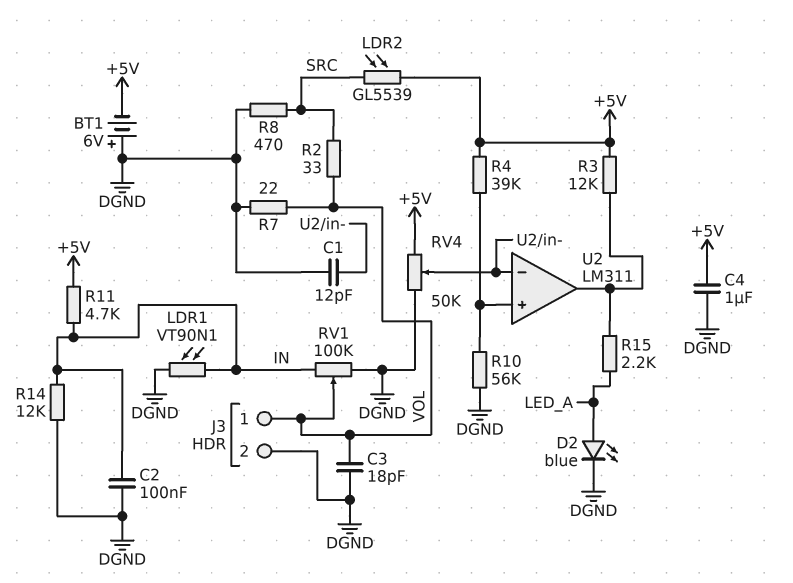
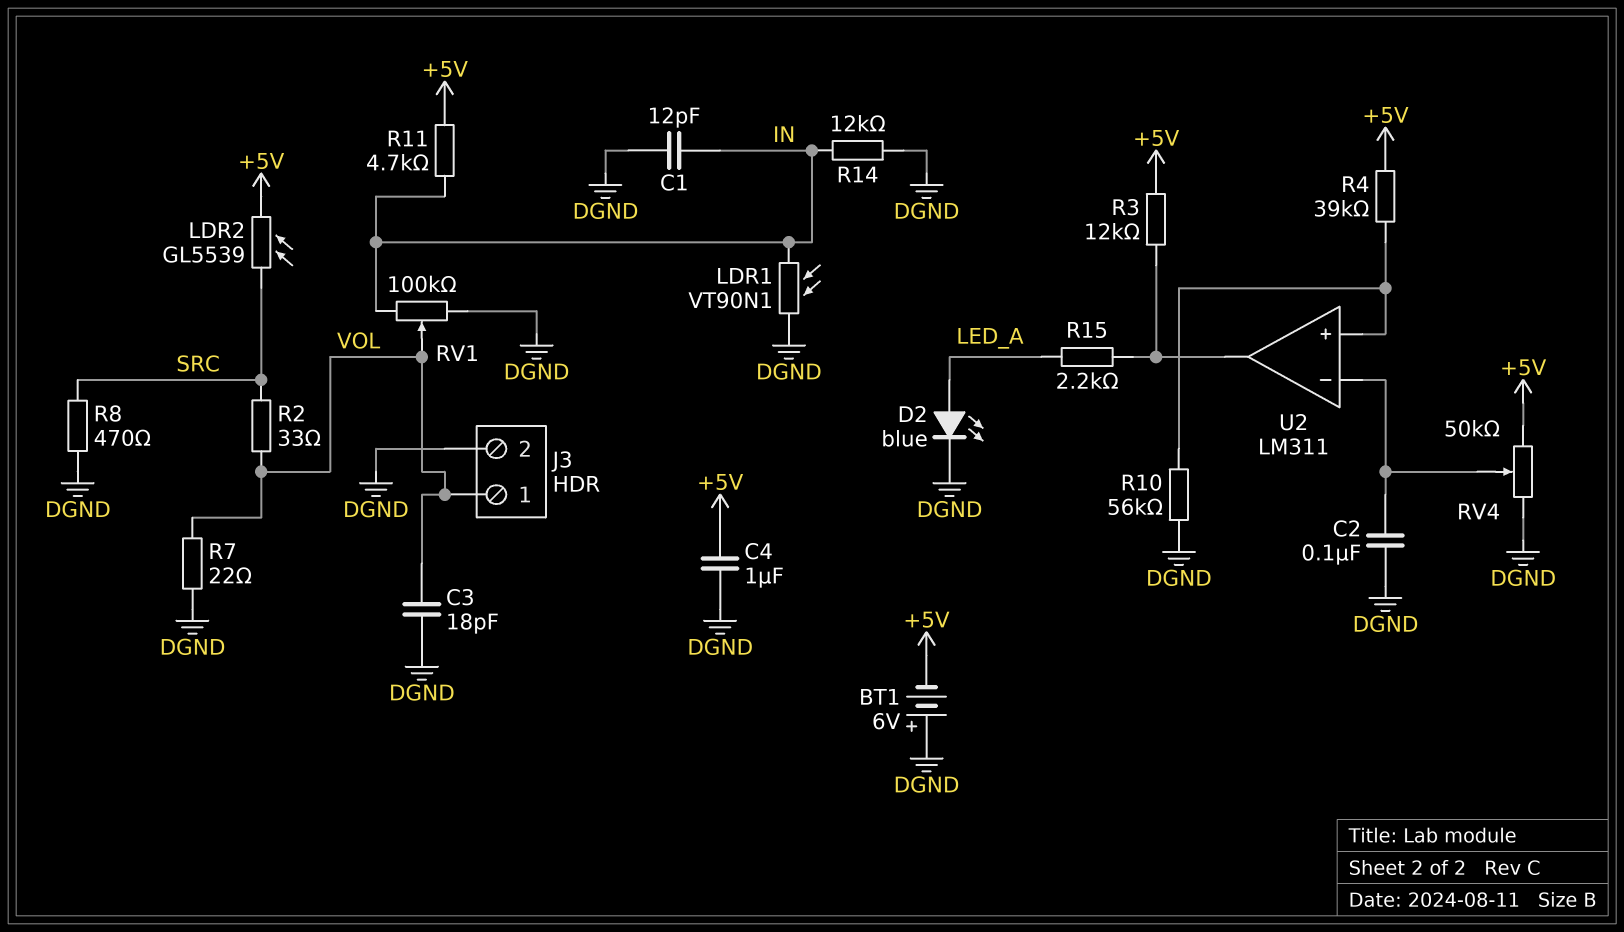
C1: 12pF (DGND, U2/in-) -> 12pF (DGND, IN)
C2: 100nF (DGND, IN) -> 100nF (DGND, U2/in-)

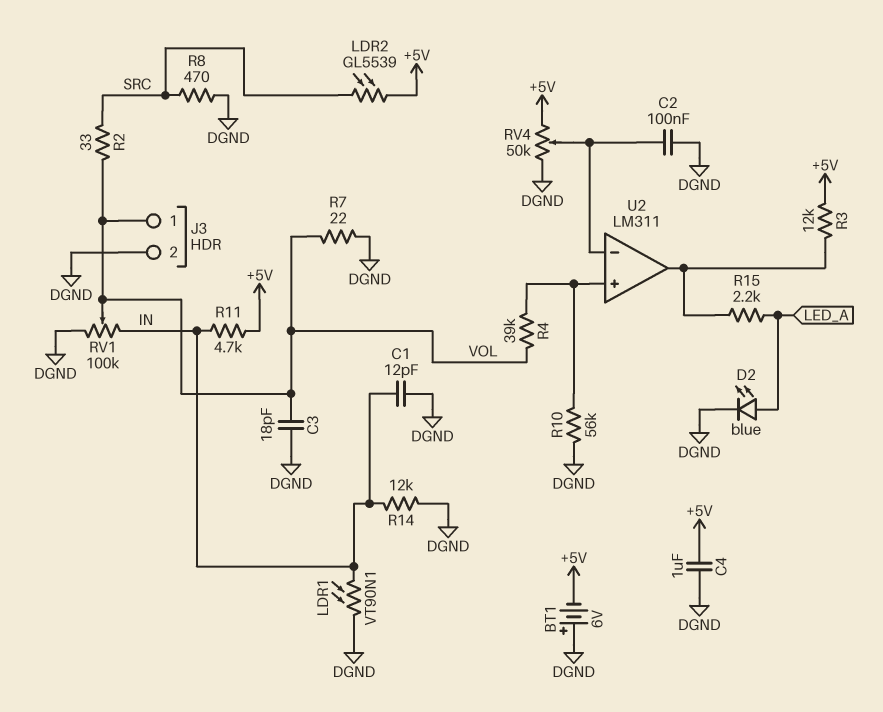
R4: 39k (+5V, U2/in+) -> 39k (U2/in+, VOL)

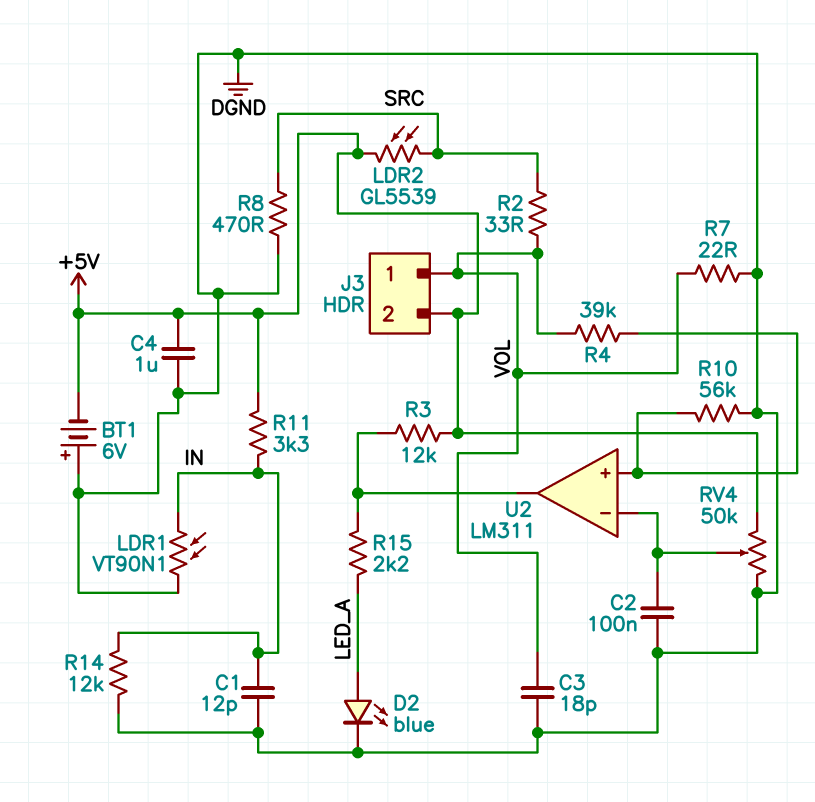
J3 pin 2: DGND -> +5V
R11: 4.7k (+5V, IN) -> 3.3k (+5V, IN)
RV1: 100k (DGND, IN, wiper VOL) -> none

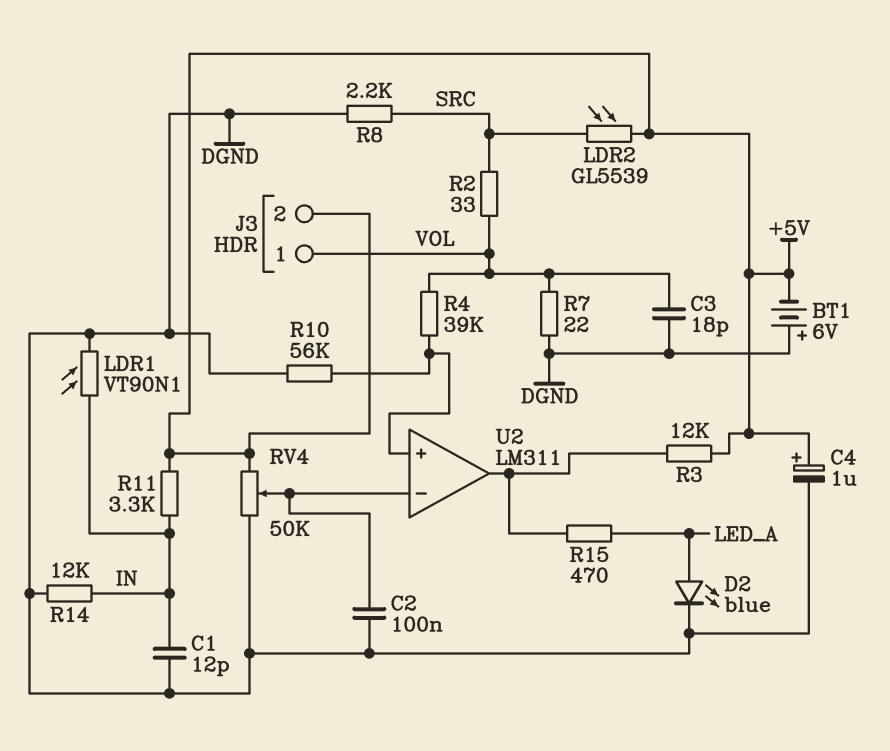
C4: 1uF (+5V, DGND) -> 1uF (plus +5V, minus DGND)
R8: 470 (DGND, SRC) -> 2.2k (DGND, SRC)
R15: 2.2k (LED_A, U2/out) -> 470 (LED_A, U2/out)

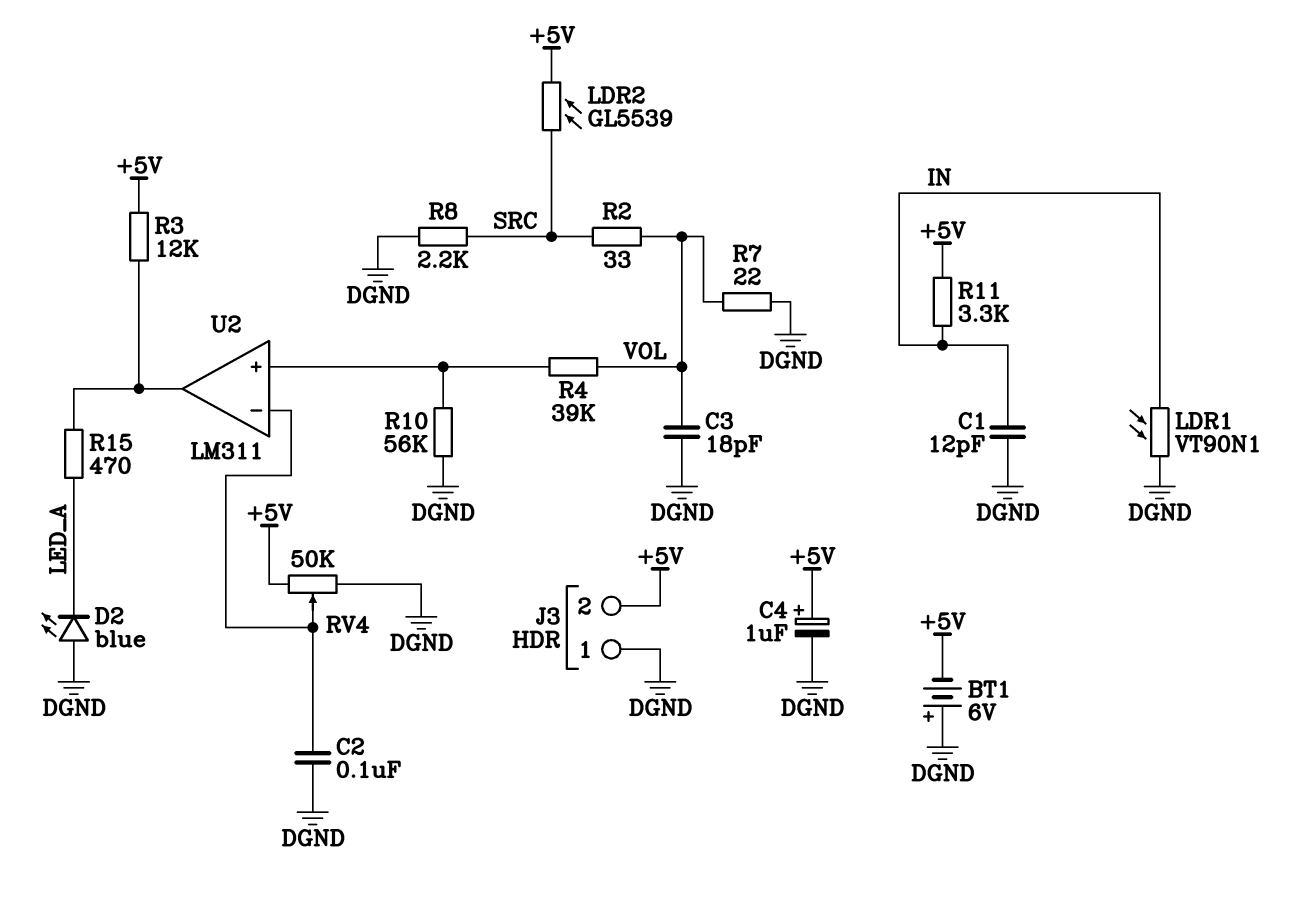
D2: LED blue (A LED_A, K DGND) -> LED blue (A DGND, K LED_A)
J3 pin 1: VOL -> DGND
R14: 12k (DGND, IN) -> none

